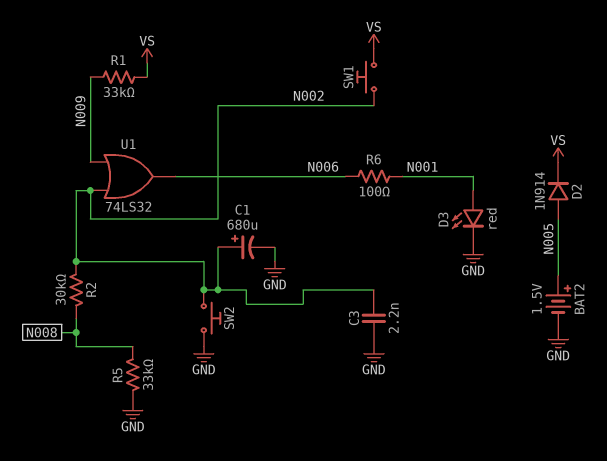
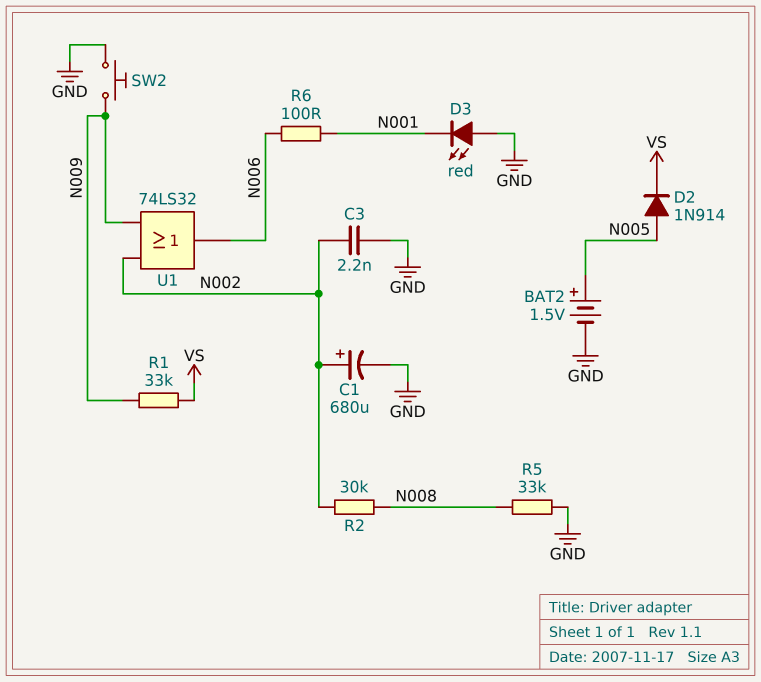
D3: LED red (A N001, K GND) -> LED red (A GND, K N001)
SW1: button (N002, VS) -> none
SW2: button (GND, N002) -> button (GND, N009)

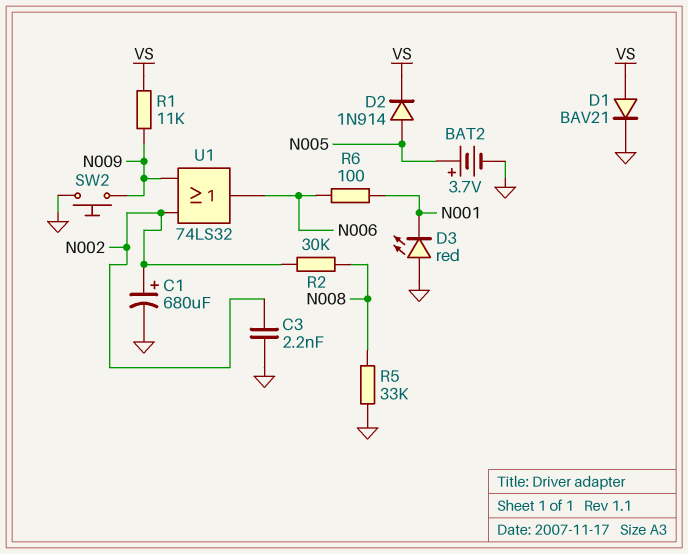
BAT2: 1.5V (plus N005, minus GND) -> 3.7V (plus N005, minus GND)
D1: none -> diode BAV21 (A VS, K GND)
R1: 33k (N009, VS) -> 11k (N009, VS)

